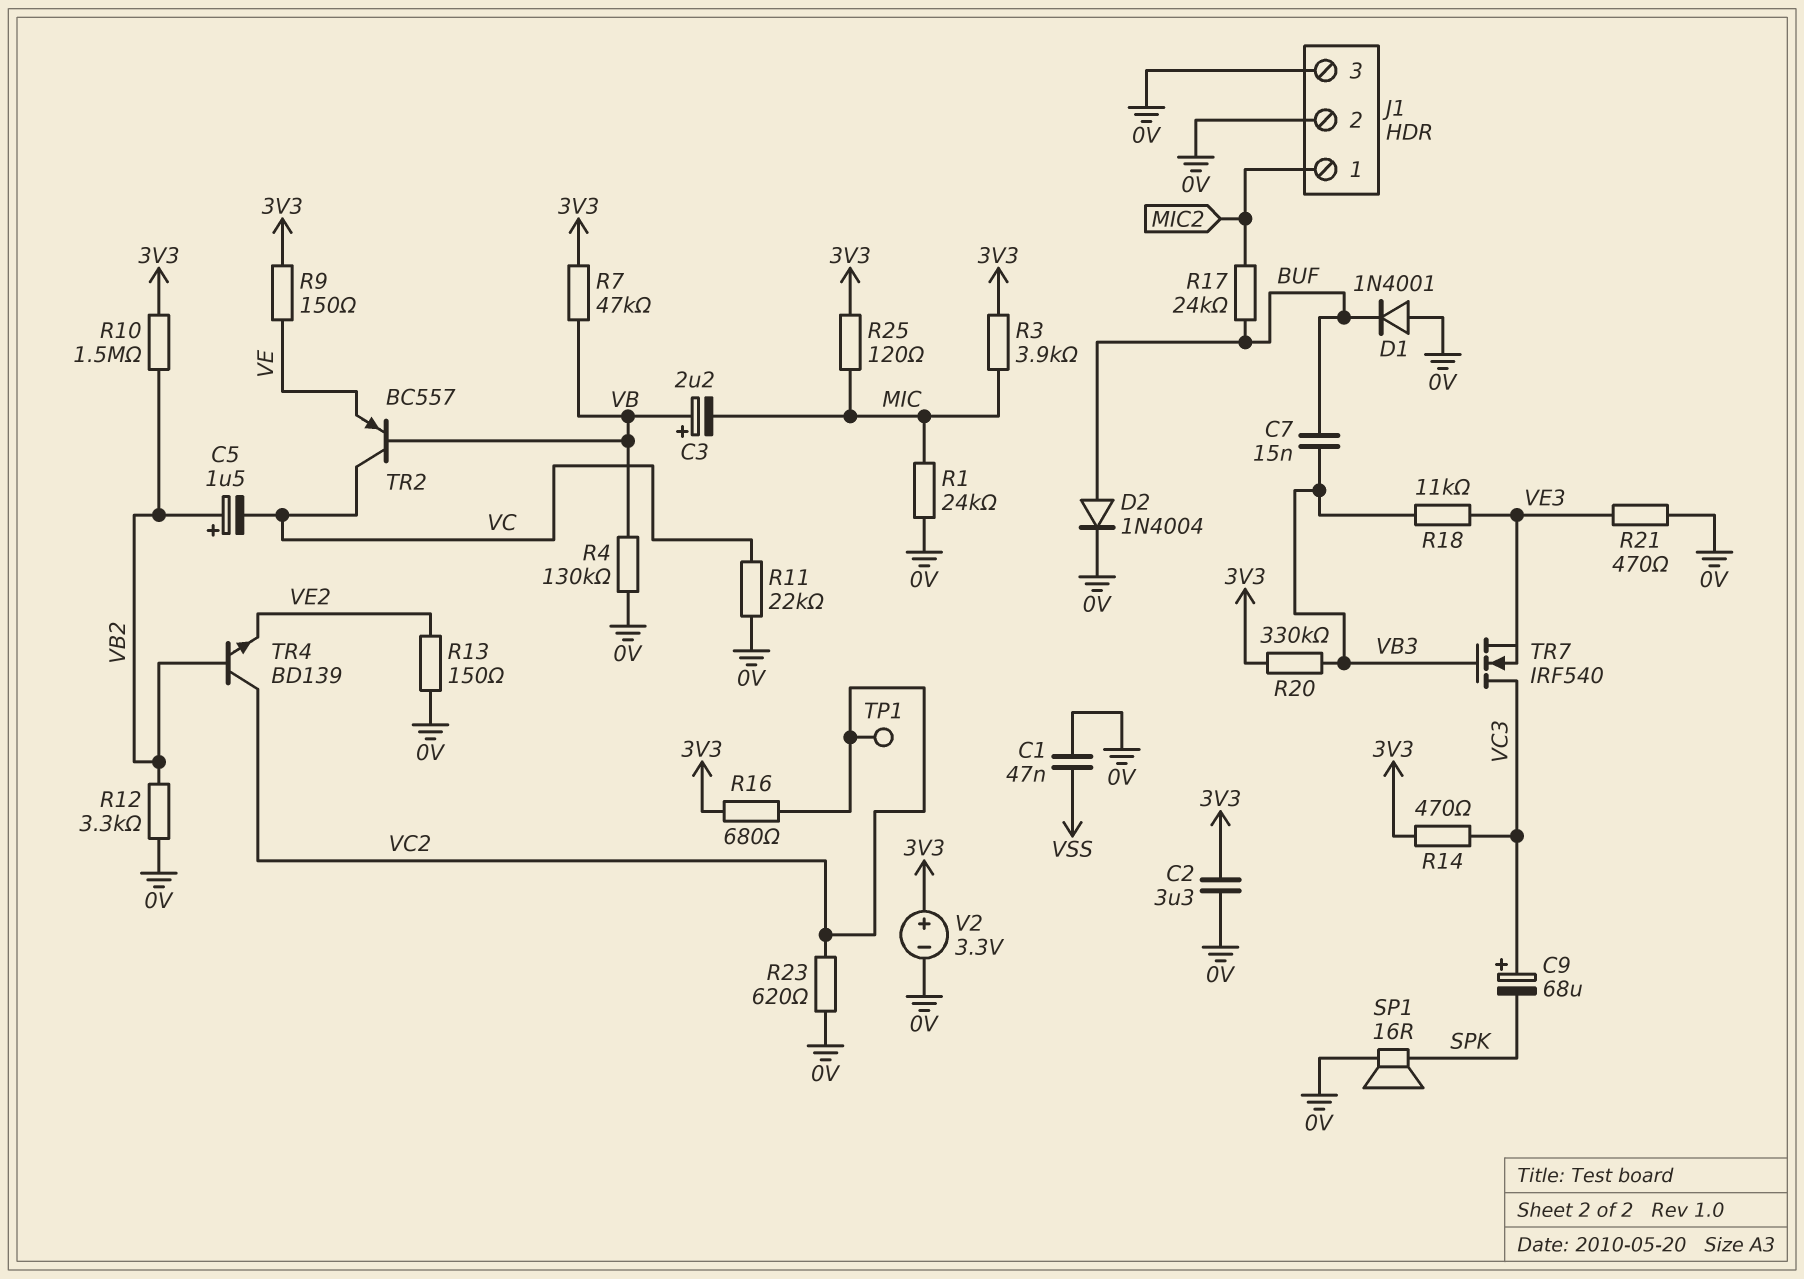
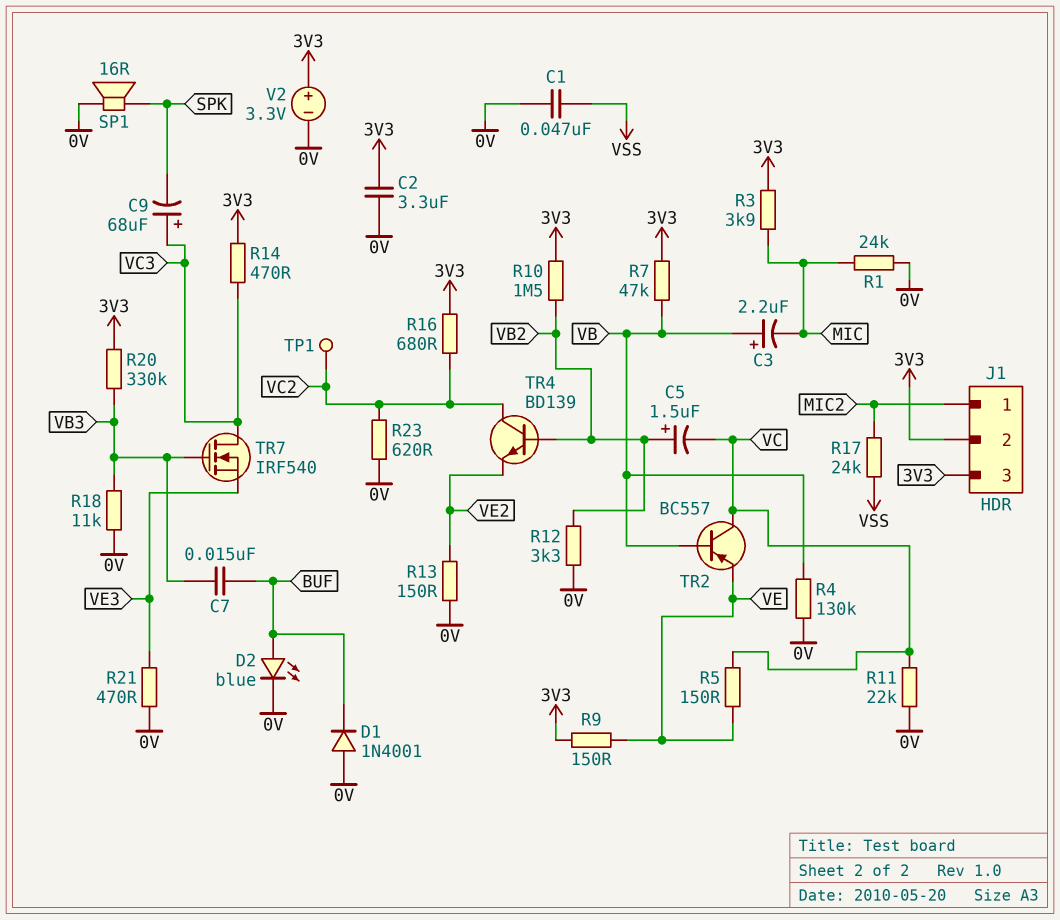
D2: diode 1N4004 (A BUF, K 0V) -> LED blue (A BUF, K 0V)
J1 pin 2: 0V -> 3V3
J1 pin 3: 0V -> 3V3
R5: none -> 150 (VC, VE)
R17: 24k (BUF, MIC2) -> 24k (MIC2, VSS)
R18: 11k (VB3, VE3) -> 11k (0V, VB3)
R25: 120 (3V3, MIC) -> none

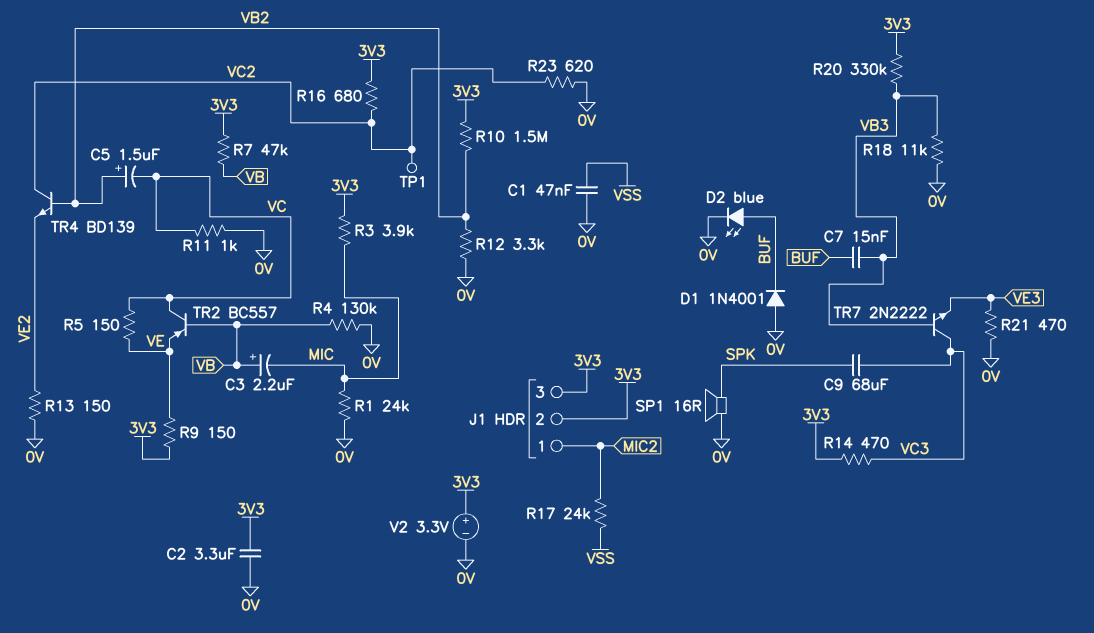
C9: 68uF (plus VC3, minus SPK) -> 68uF (SPK, VC3)
R11: 22k (0V, VC) -> 1k (0V, VC)
TR7: NMOS IRF540 (G VB3, D VC3, S VE3) -> NPN 2N2222 (B VB3, C VC3, E VE3)

